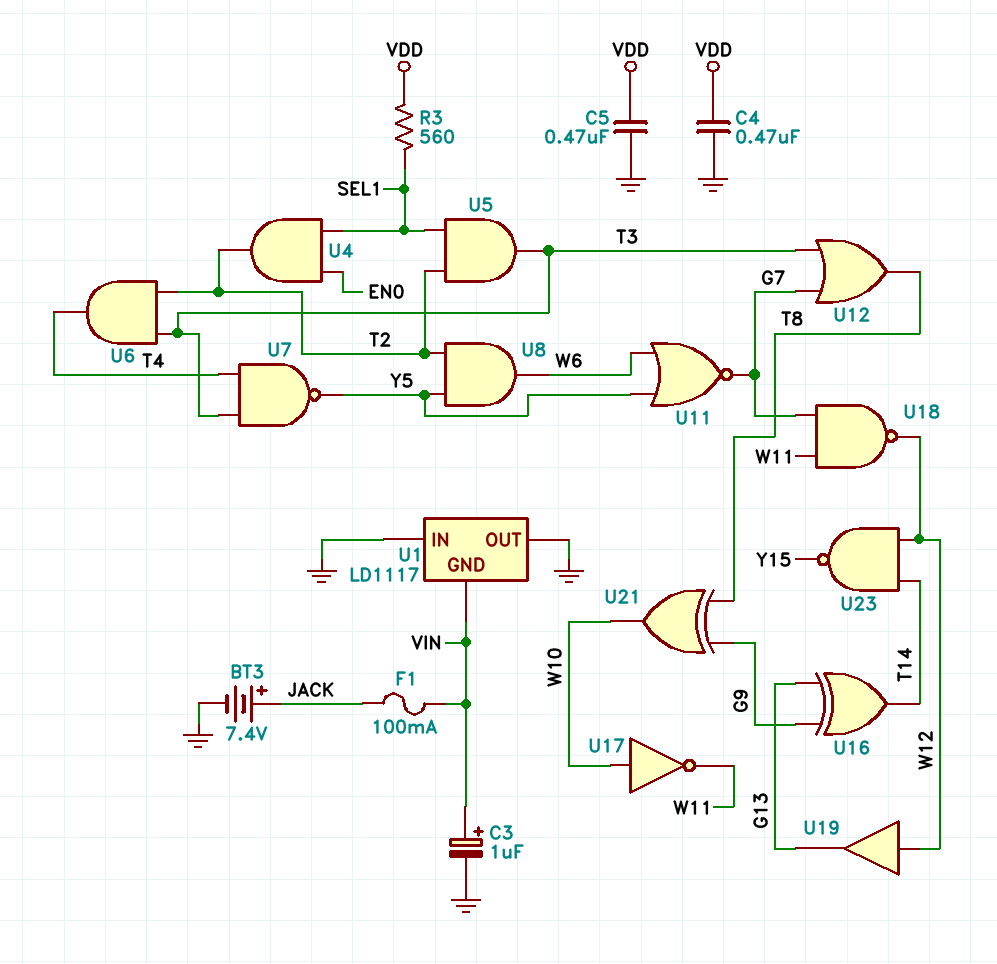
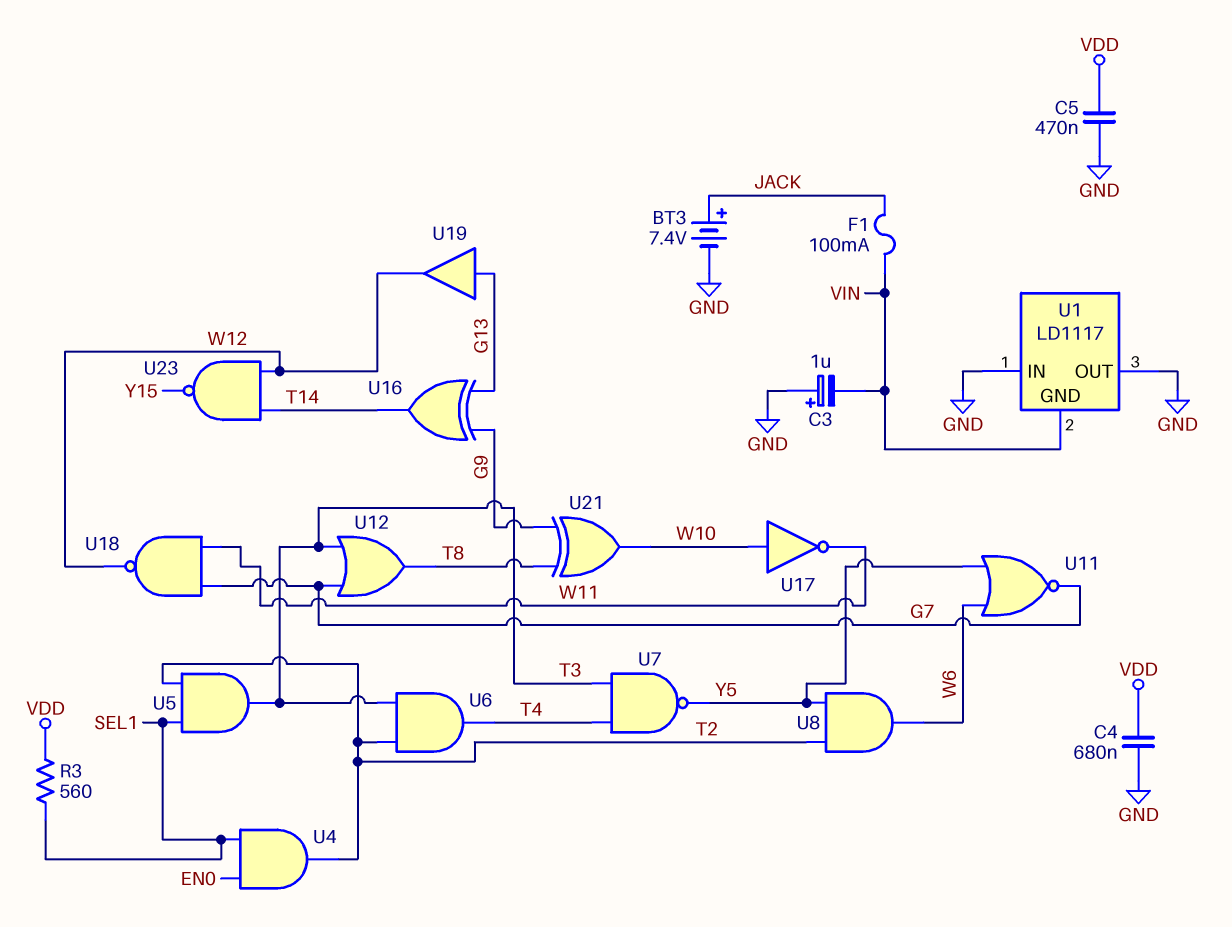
C3: 1uF (plus VIN, minus GND) -> 1uF (plus GND, minus VIN)
C4: 470nF (GND, VDD) -> 680nF (GND, VDD)
U19: buffer (in W12, out G13) -> buffer (in G13, out W12)

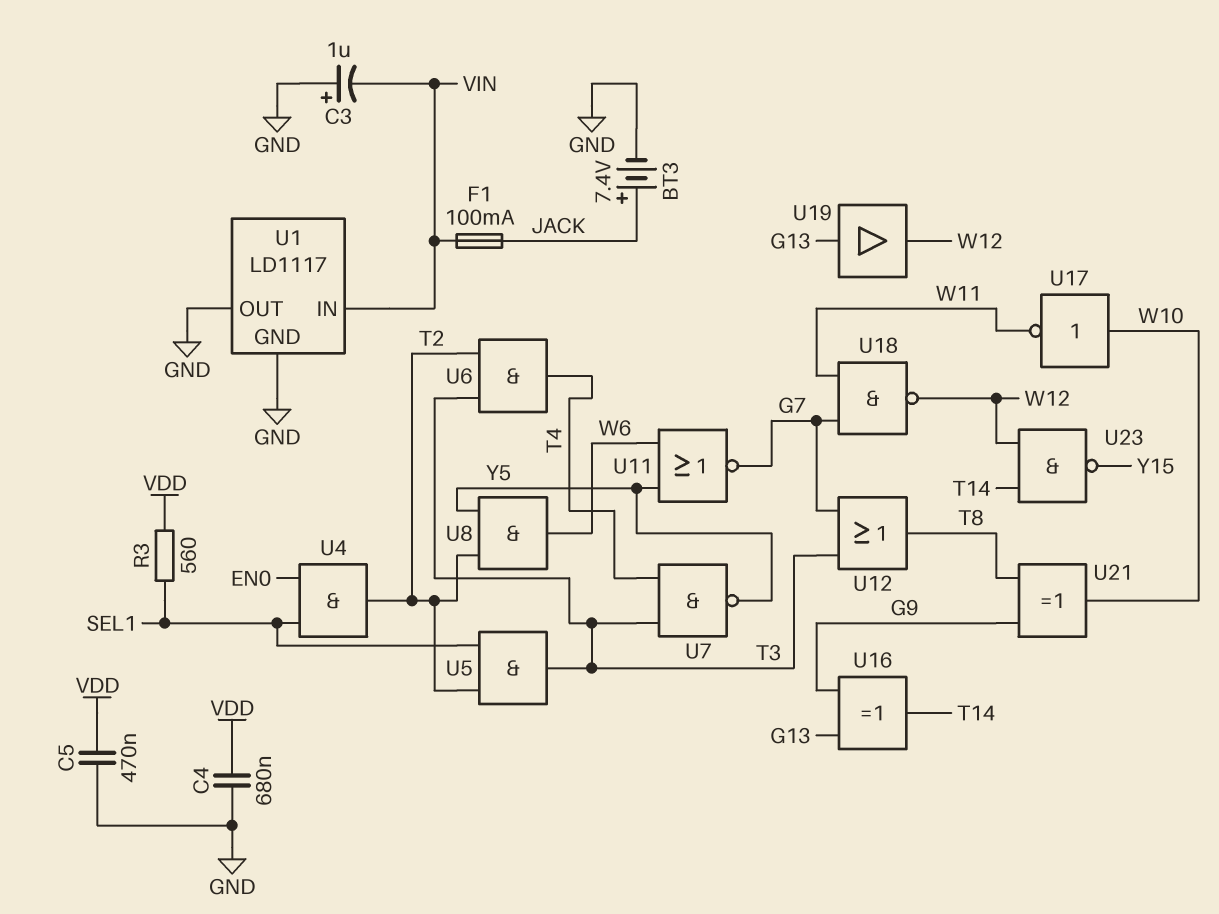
U1 pin GND: VIN -> GND
U1 pin IN: GND -> VIN

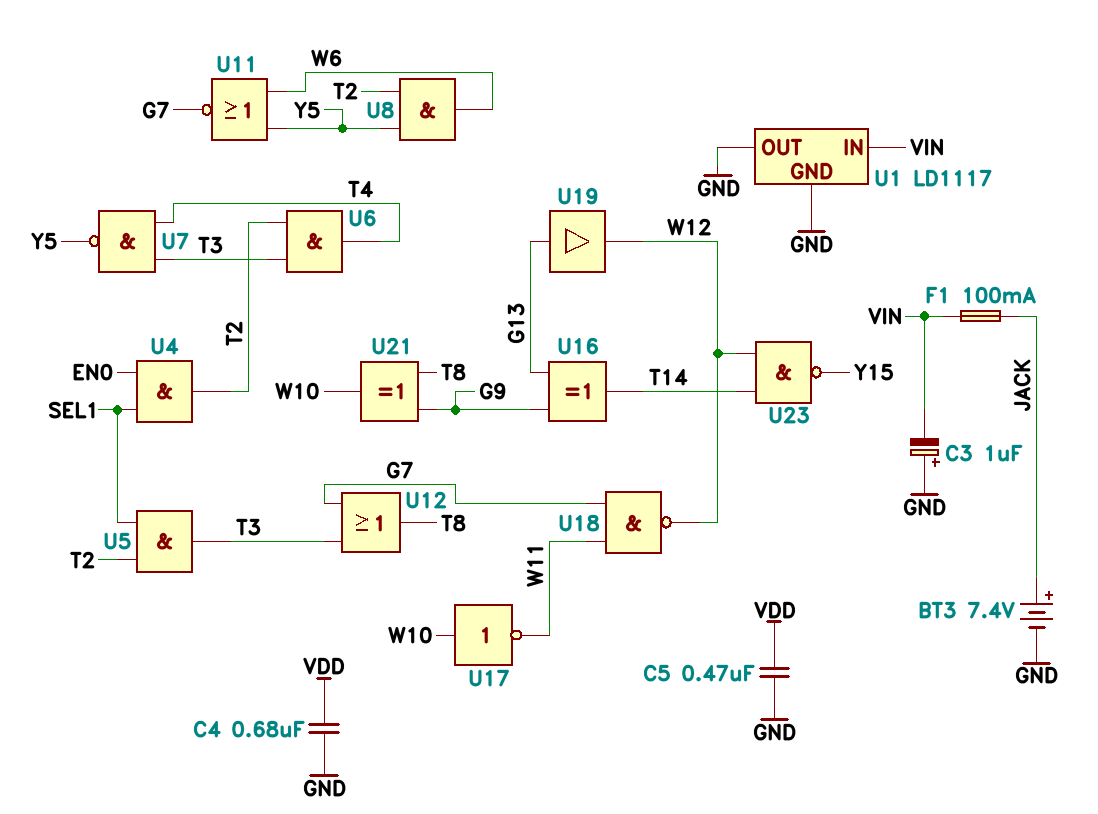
R3: 560 (SEL1, VDD) -> none

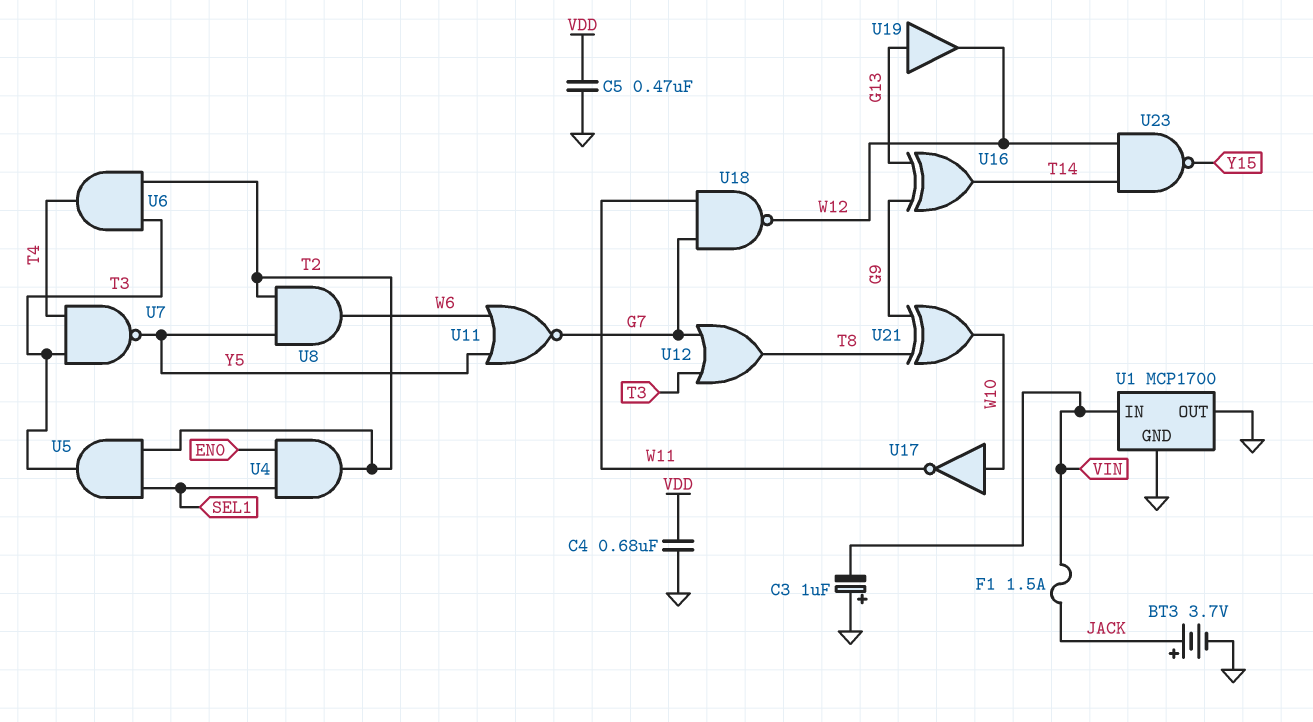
BT3: 7.4V (plus JACK, minus GND) -> 3.7V (plus JACK, minus GND)
F1: 100mA (JACK, VIN) -> 1.5A (JACK, VIN)
U1: LD1117 -> MCP1700

